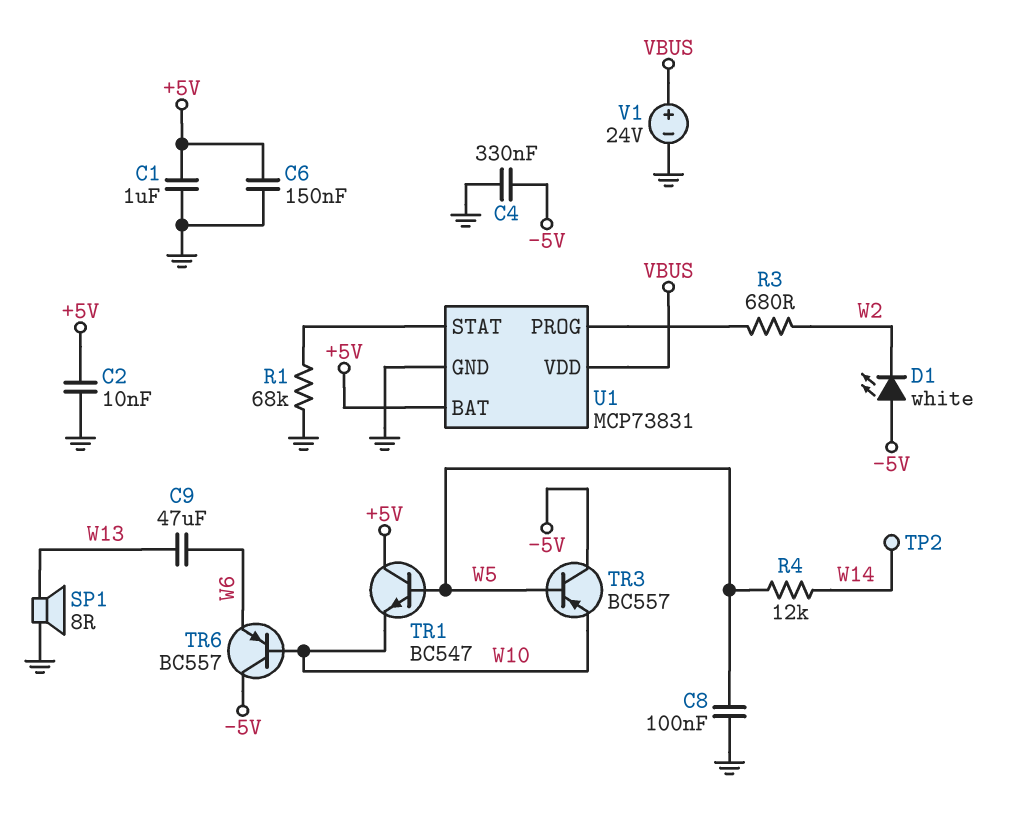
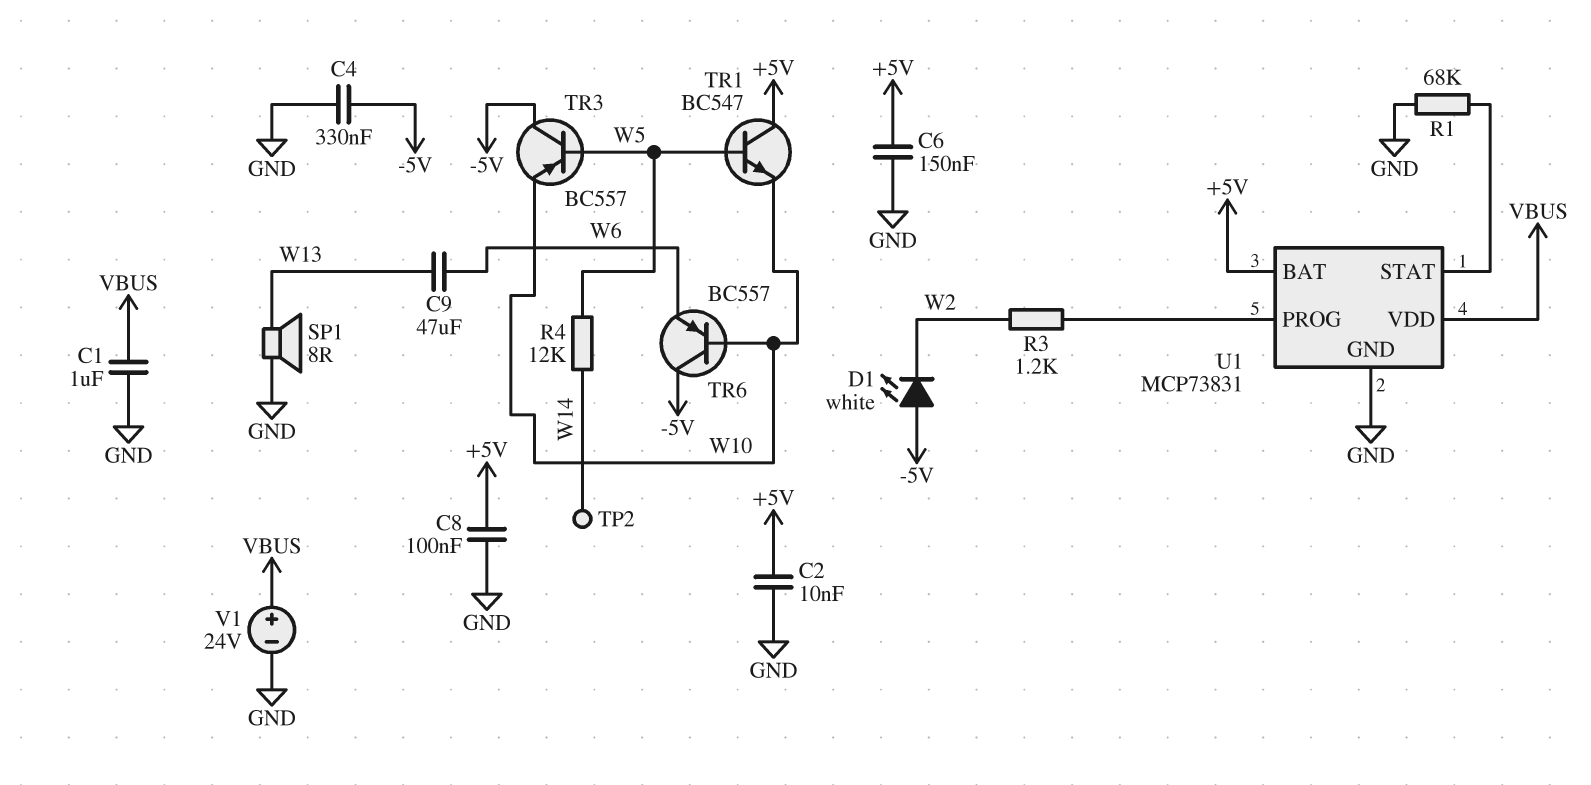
C1: 1uF (+5V, GND) -> 1uF (GND, VBUS)
C8: 100nF (GND, W5) -> 100nF (+5V, GND)
R3: 680 (U1/PROG, W2) -> 1.2k (U1/PROG, W2)

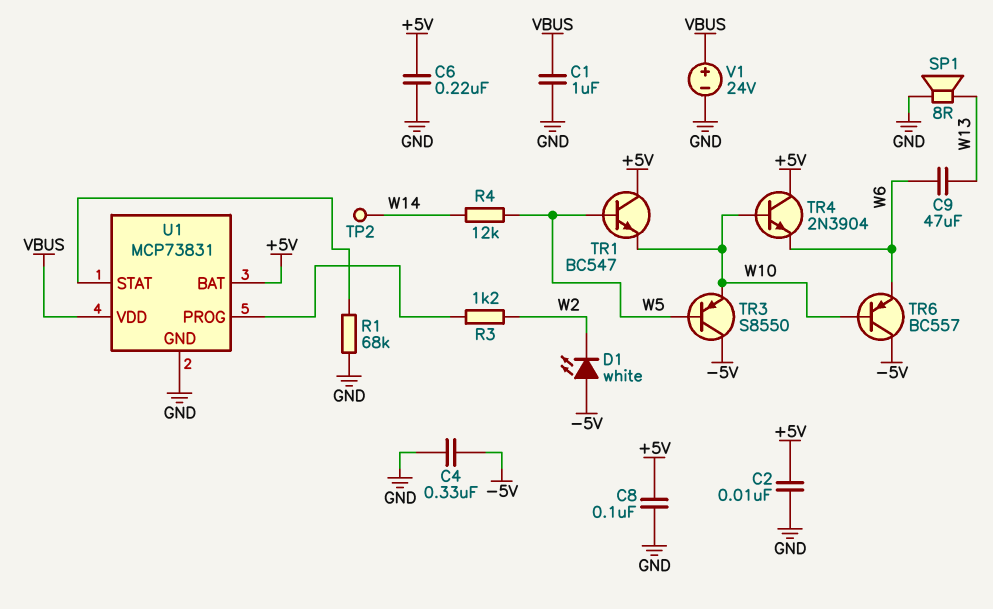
C6: 150nF (+5V, GND) -> 220nF (+5V, GND)
TR3: PNP BC557 (B W5, C -5V, E W10) -> PNP S8550 (B W5, C -5V, E W10)
TR4: none -> NPN 2N3904 (B W10, C +5V, E W6)

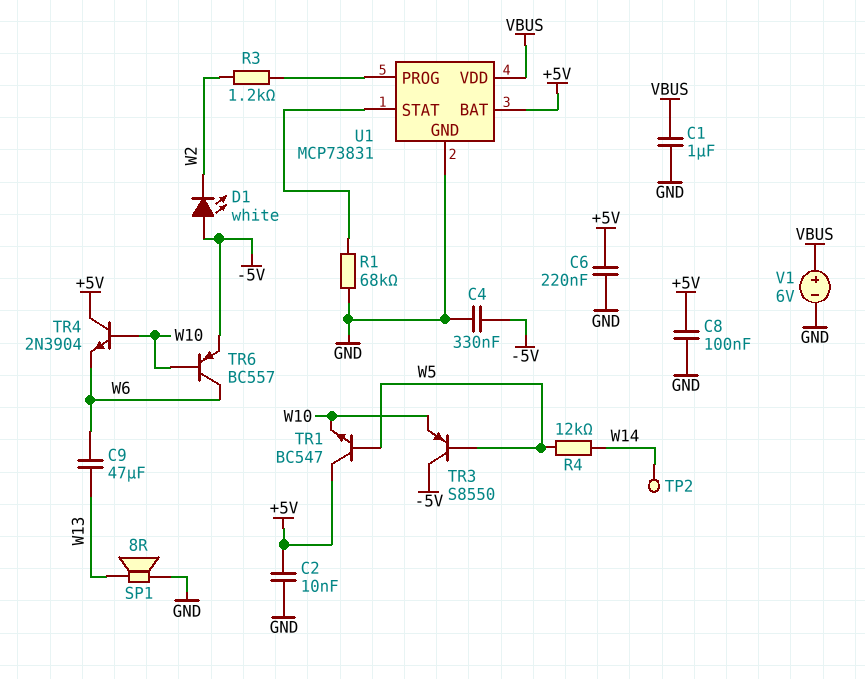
TR6: PNP BC557 (B W10, C -5V, E W6) -> PNP BC557 (B W10, C W6, E -5V)
V1: 24V (plus VBUS, minus GND) -> 6V (plus VBUS, minus GND)

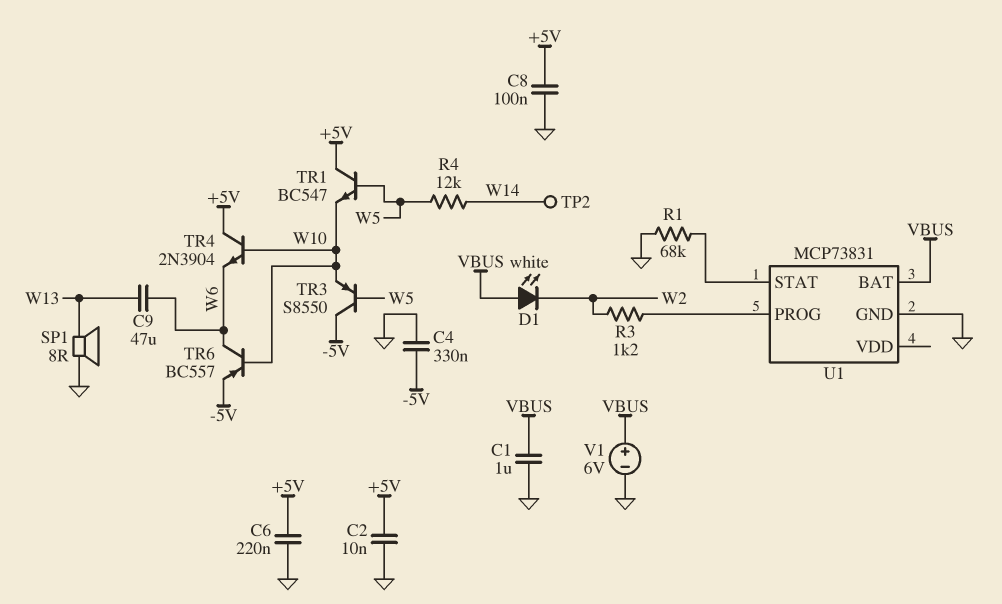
D1: LED white (A -5V, K W2) -> LED white (A VBUS, K W2)
U1 pin BAT: +5V -> VBUS
U1 pin VDD: VBUS -> none

